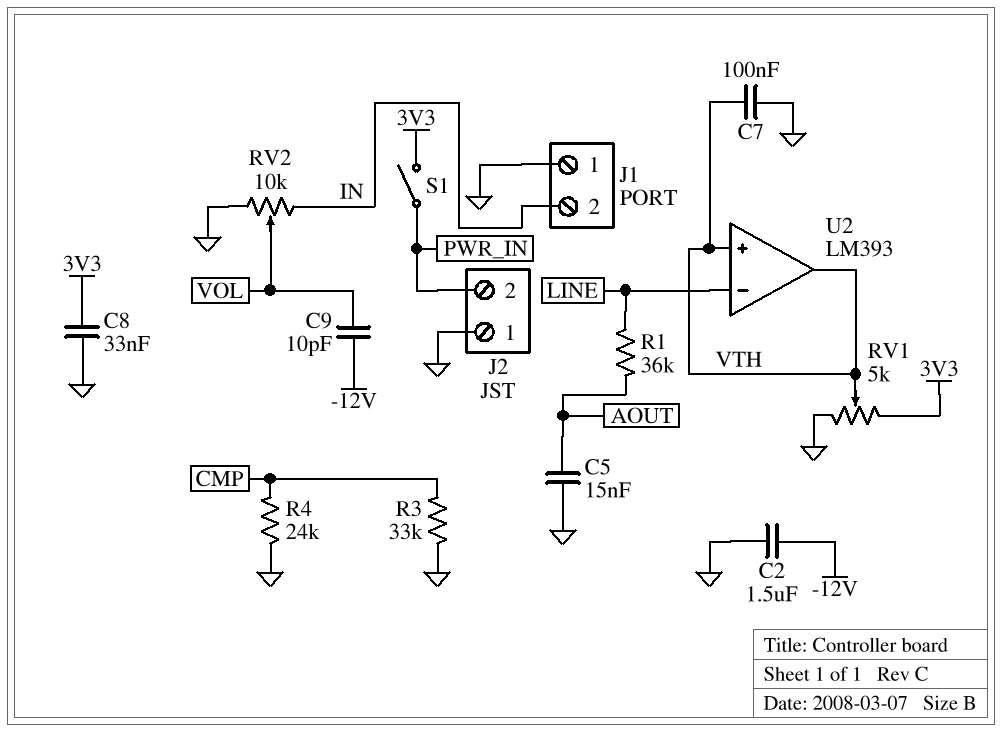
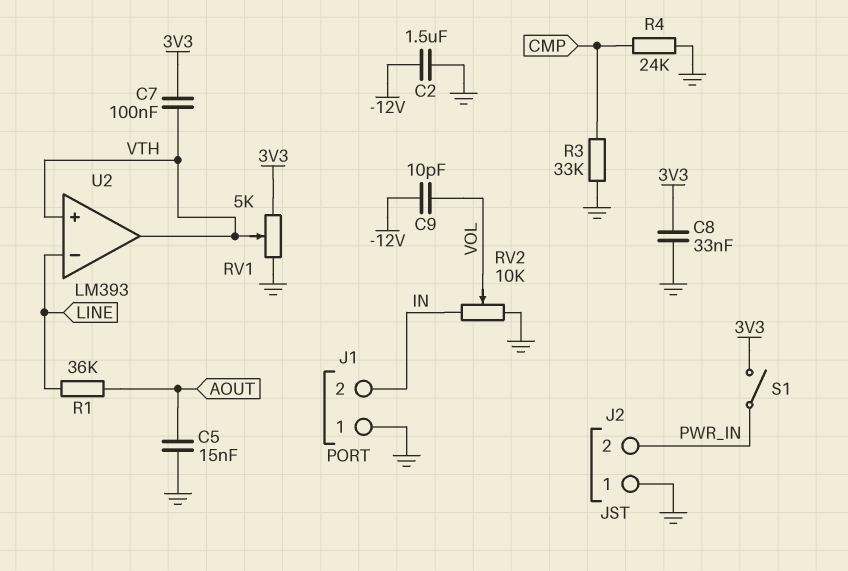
C7: 100nF (GND, VTH) -> 100nF (3V3, VTH)

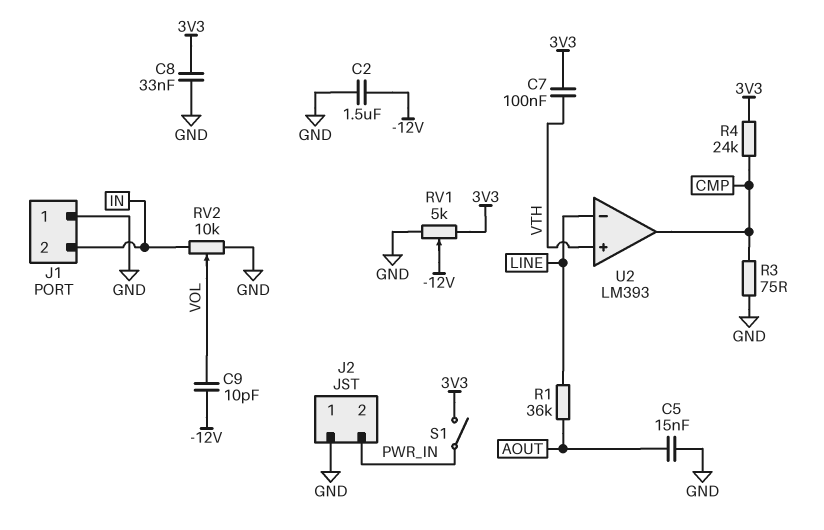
R3: 33k (CMP, GND) -> 75 (CMP, GND)
R4: 24k (CMP, GND) -> 24k (3V3, CMP)
RV1: 5k (3V3, GND, wiper VTH) -> 5k (3V3, GND, wiper -12V)
U2 pin out: VTH -> CMP

